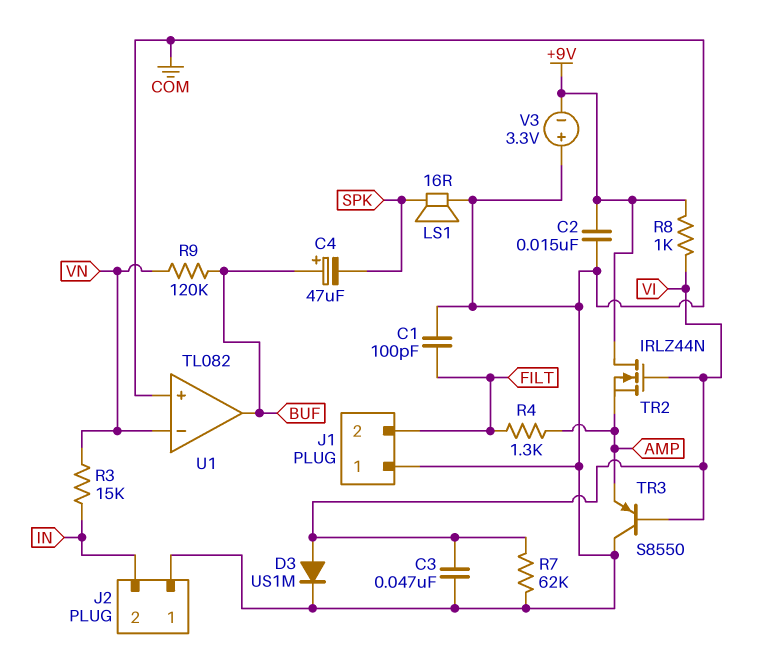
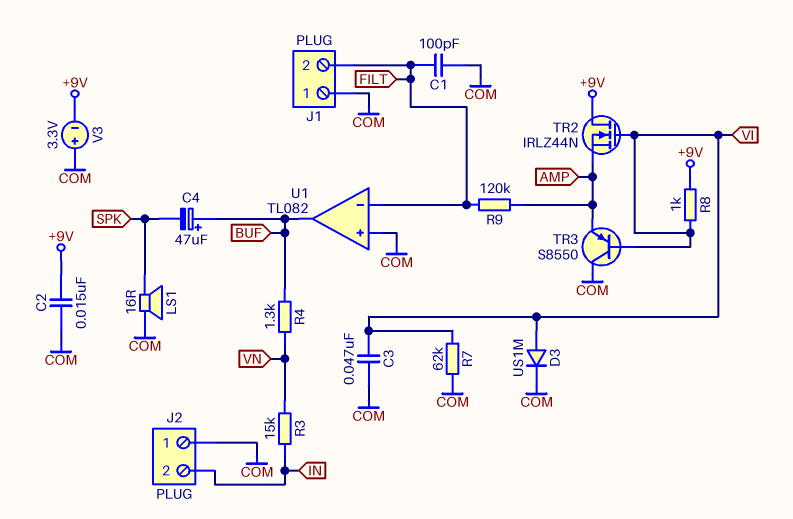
R4: 1.3k (AMP, FILT) -> 1.3k (BUF, VN)
R9: 120k (BUF, VN) -> 120k (AMP, FILT)
U1 pin in-: VN -> FILT

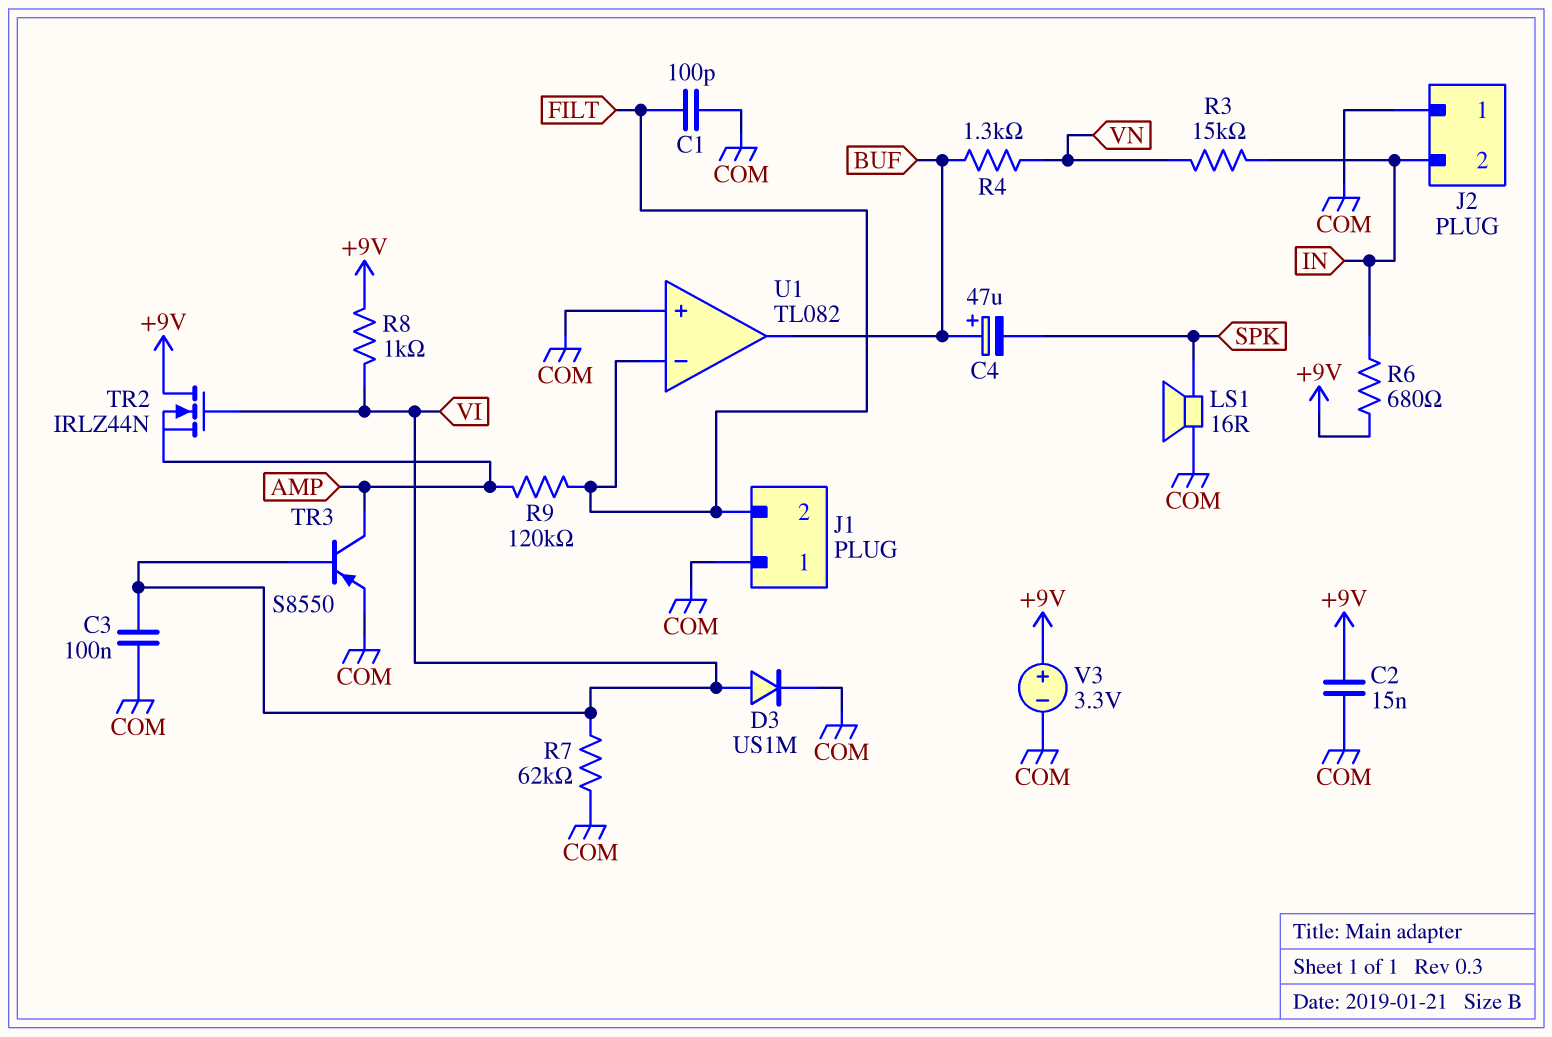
C3: 47nF (COM, VI) -> 100nF (COM, VI)
R6: none -> 680 (+9V, IN)
TR3: PNP S8550 (B VI, C COM, E AMP) -> PNP S8550 (B VI, C AMP, E COM)
V3: 3.3V (plus COM, minus +9V) -> 3.3V (plus +9V, minus COM)

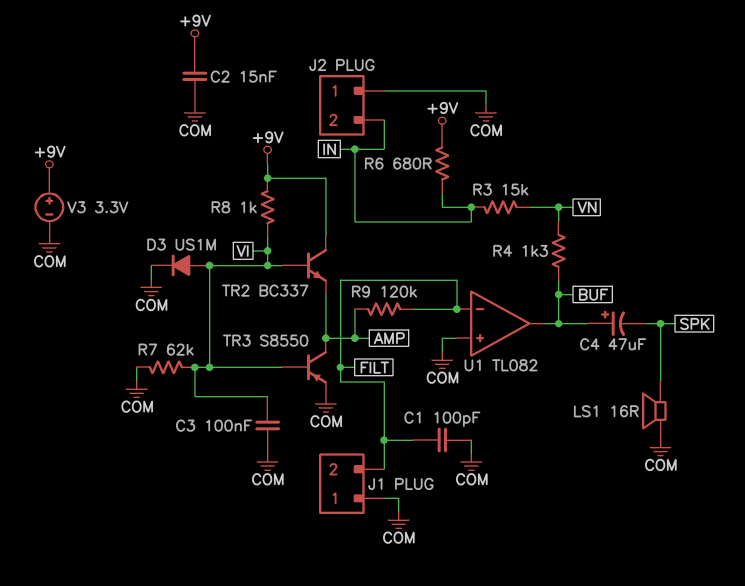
TR2: NMOS IRLZ44N (G VI, D +9V, S AMP) -> NPN BC337 (B VI, C +9V, E AMP)

